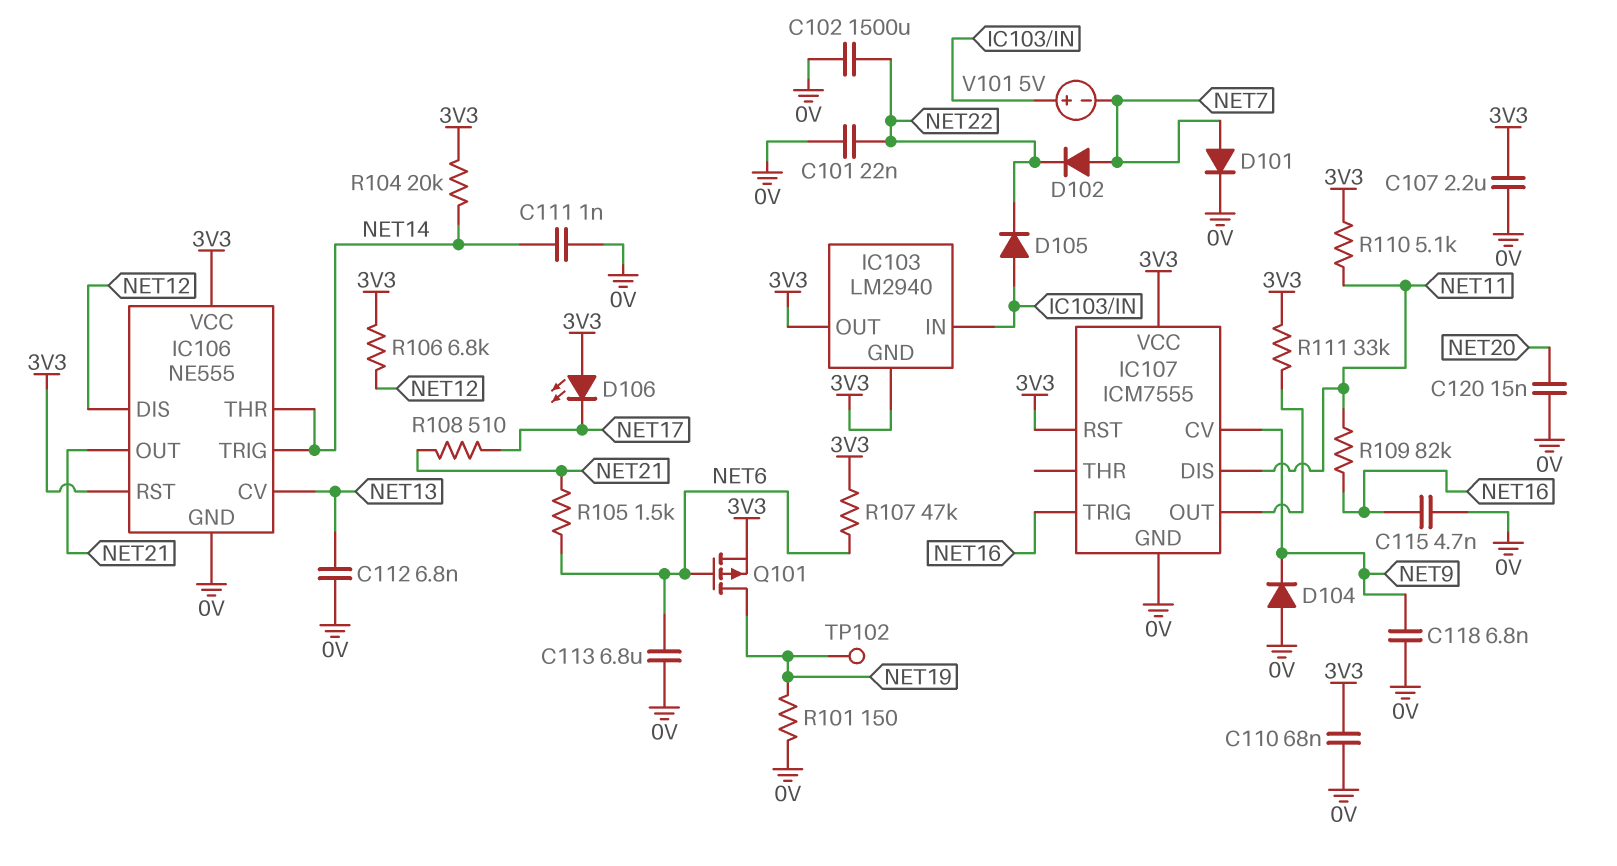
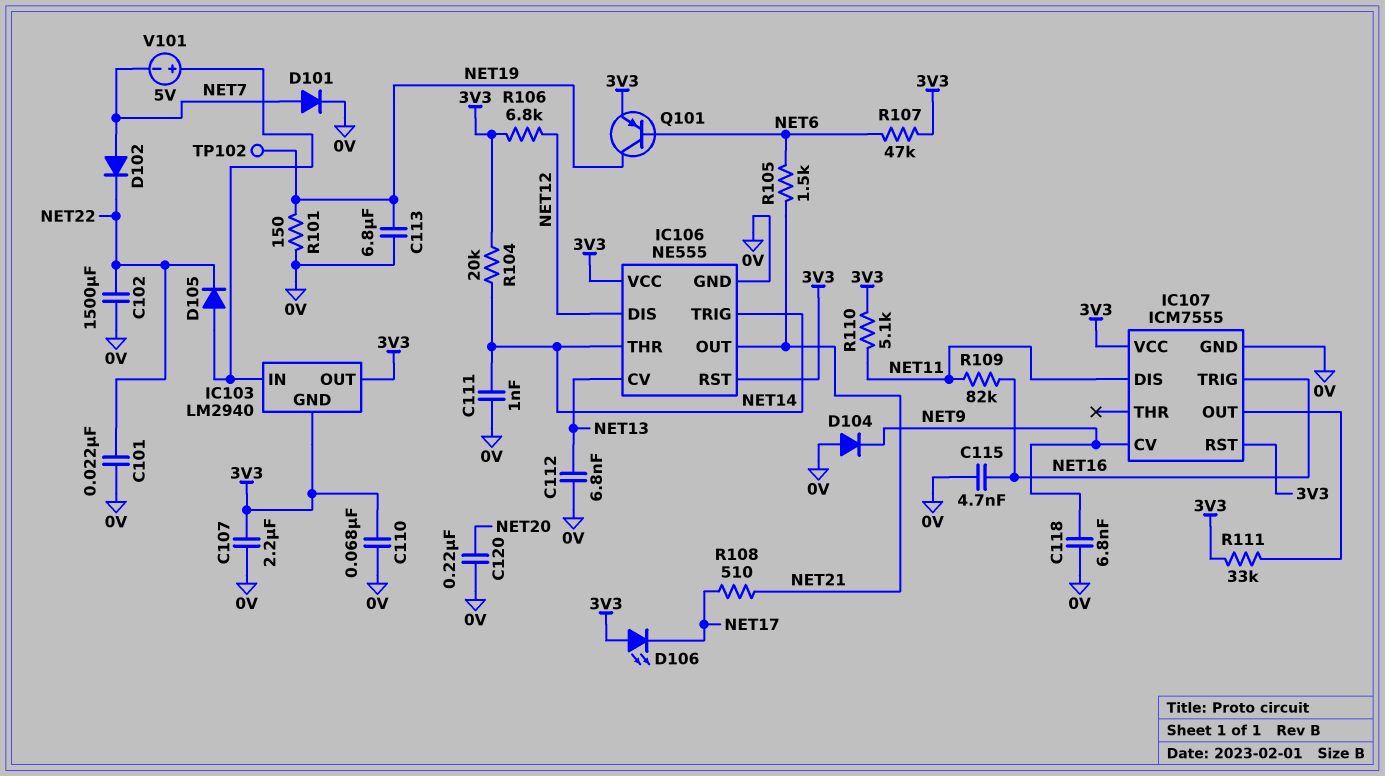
C113: 6.8uF (0V, NET6) -> 6.8uF (0V, NET19)
C120: 15nF (0V, NET20) -> 220nF (0V, NET20)
Q101: PMOS (G NET6, D NET19, S 3V3) -> PNP (B NET6, C NET19, E 3V3)

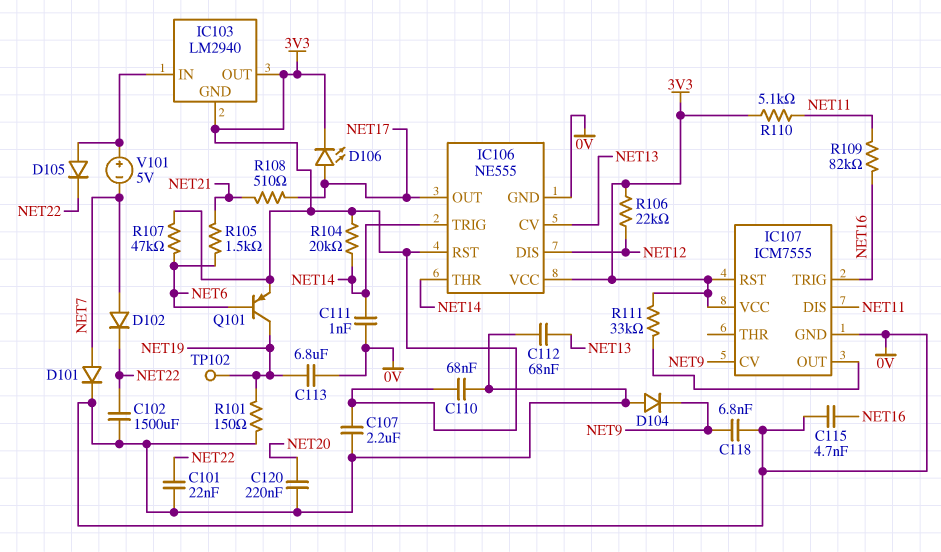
C112: 6.8nF (0V, NET13) -> 68nF (0V, NET13)
D106: LED (A 3V3, K NET17) -> LED (A NET17, K 3V3)
IC106 pin OUT: NET21 -> NET17
R106: 6.8k (3V3, NET12) -> 22k (3V3, NET12)

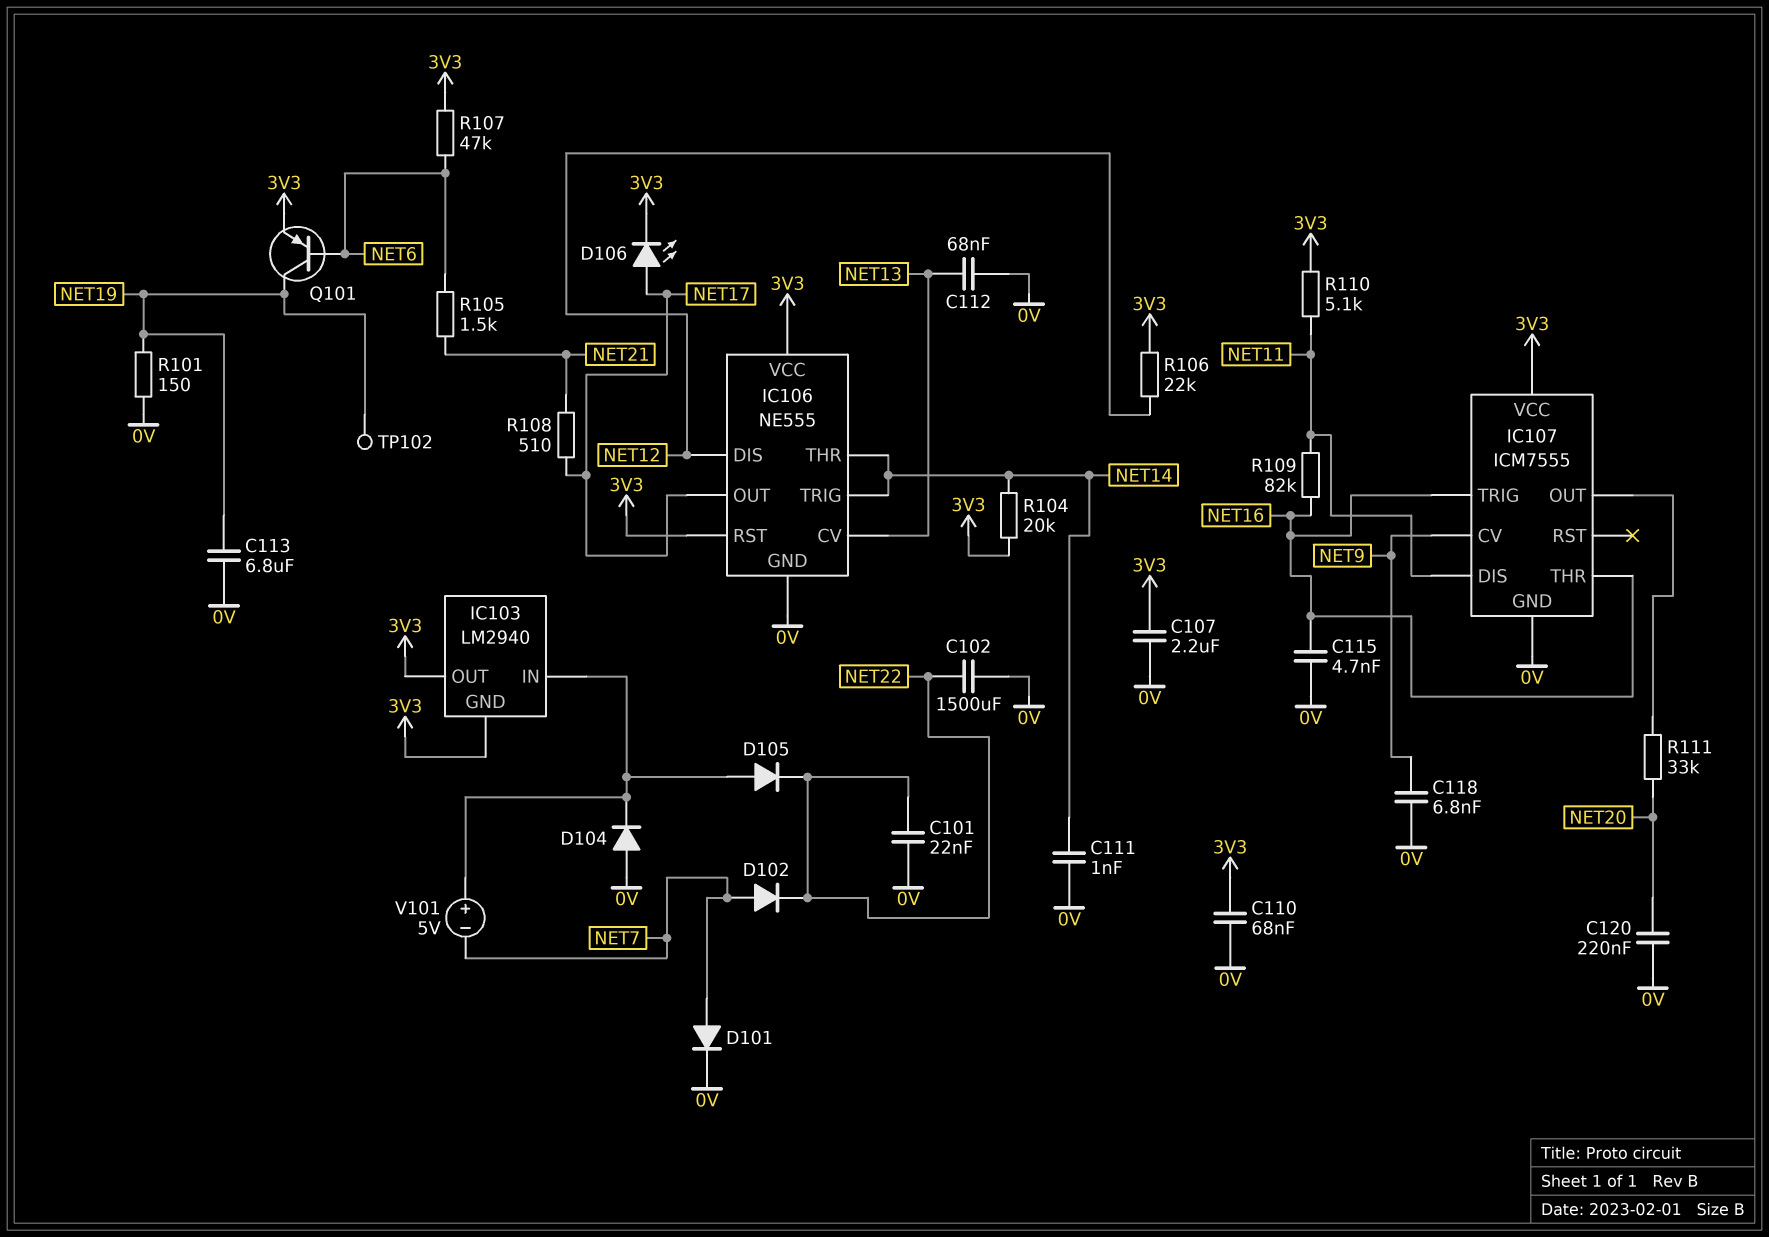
D104: diode (A 0V, K NET9) -> diode (A 0V, K IC103/IN)
IC107 pin RST: 3V3 -> none
IC107 pin THR: none -> NET16
R111: 33k (3V3, IC107/OUT) -> 33k (IC107/OUT, NET20)

